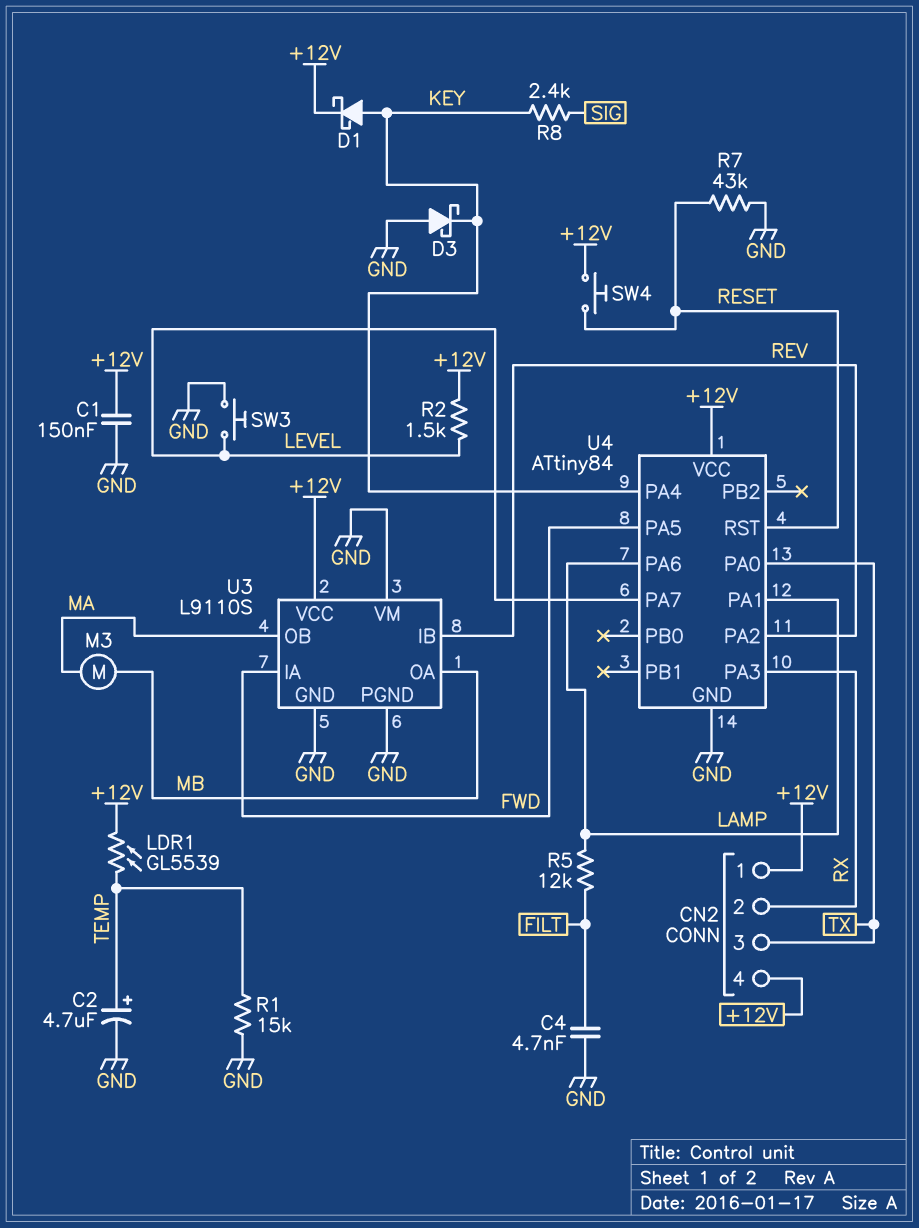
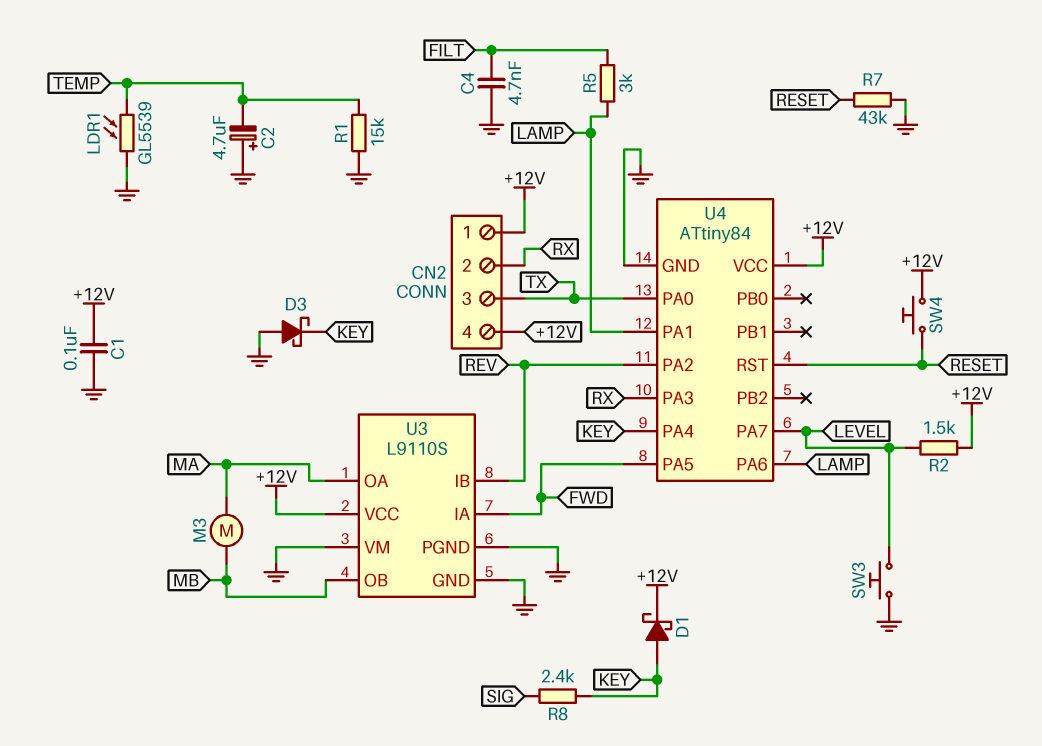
C1: 150nF (+12V, GND) -> 100nF (+12V, GND)
C2: 4.7uF (plus TEMP, minus GND) -> 4.7uF (plus GND, minus TEMP)
LDR1: GL5539 (+12V, TEMP) -> GL5539 (GND, TEMP)
R5: 12k (FILT, LAMP) -> 3k (FILT, LAMP)
U3 pin OA: MB -> MA
U3 pin OB: MA -> MB

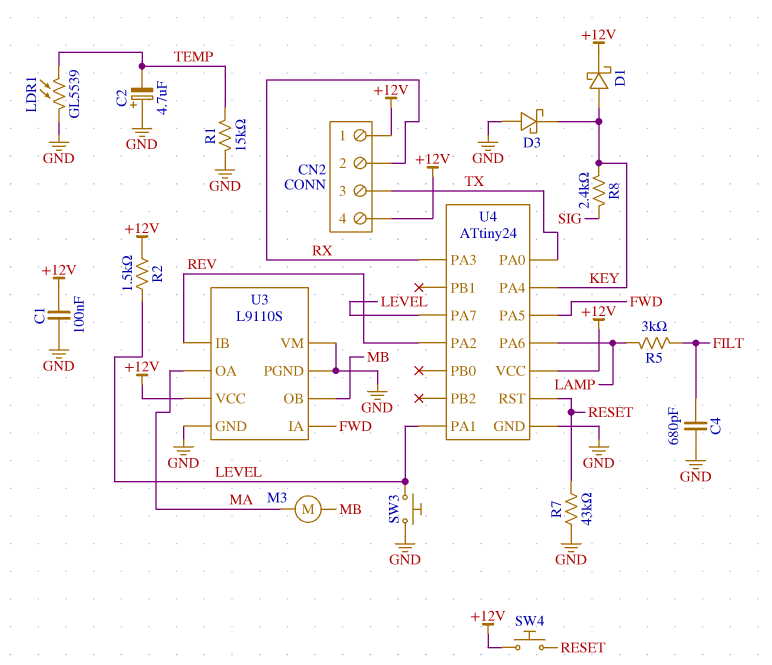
C4: 4.7nF (FILT, GND) -> 680pF (FILT, GND)
U4: ATtiny84 -> ATtiny24
U4 pin PA1: LAMP -> LEVEL

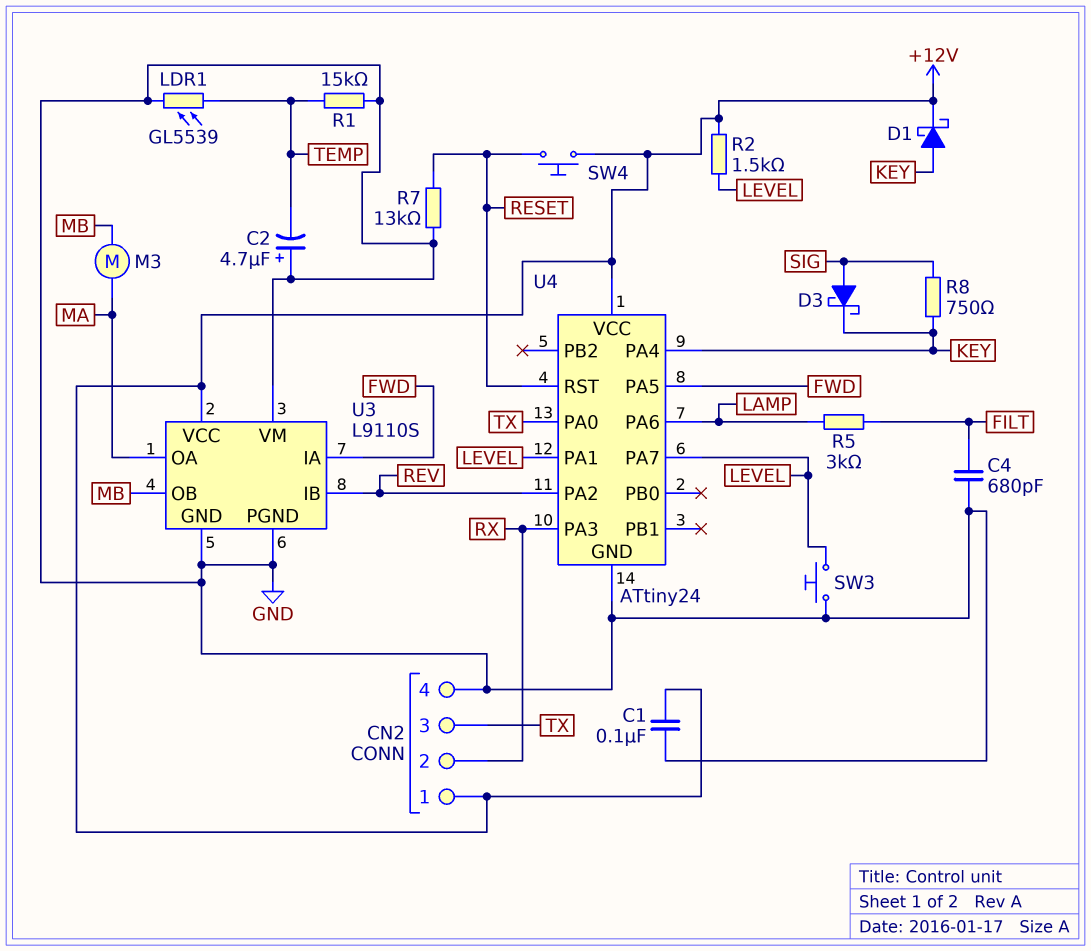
CN2 pin 4: +12V -> GND
D3: schottky (A GND, K KEY) -> schottky (A SIG, K KEY)
R7: 43k (GND, RESET) -> 13k (GND, RESET)
R8: 2.4k (KEY, SIG) -> 750 (KEY, SIG)

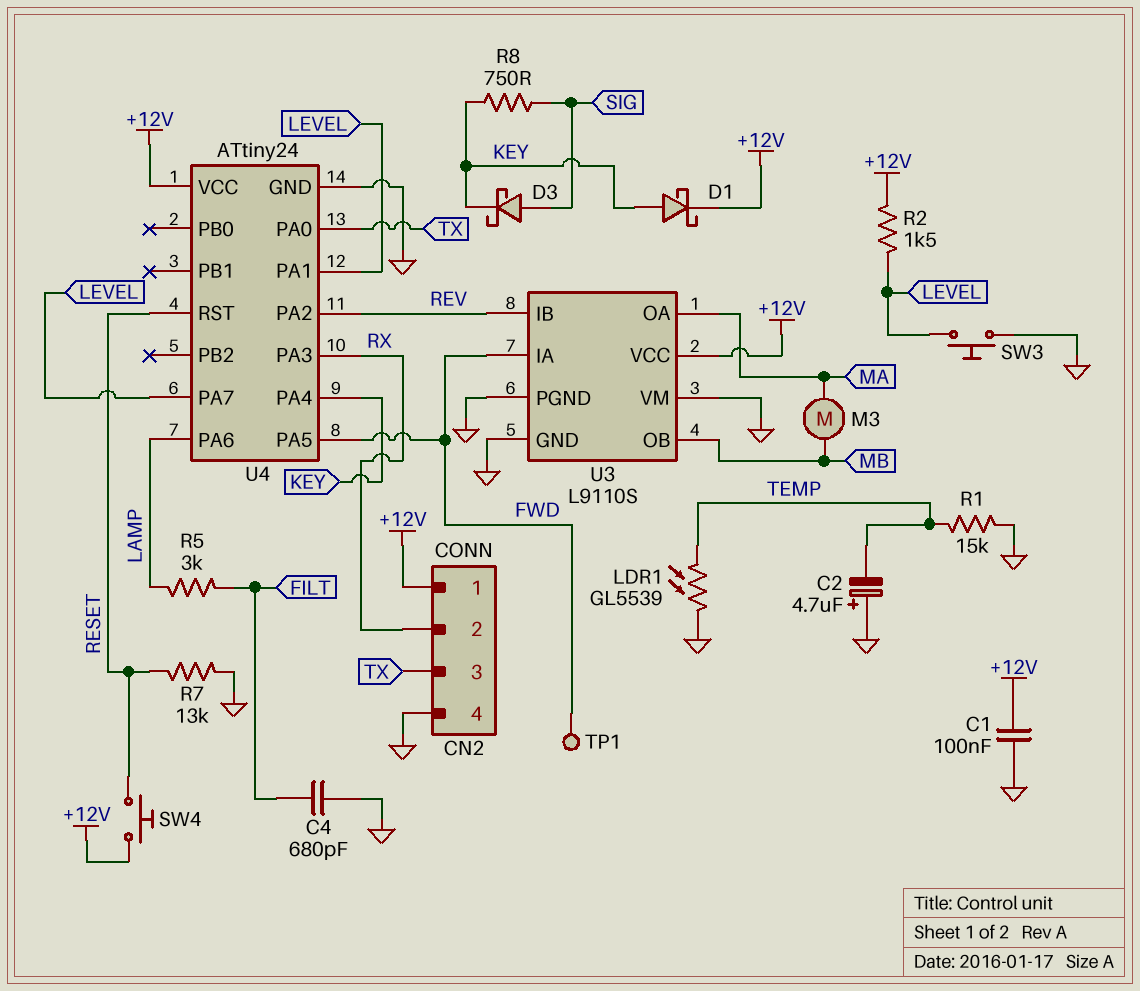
TP1: none -> test point (FWD)

